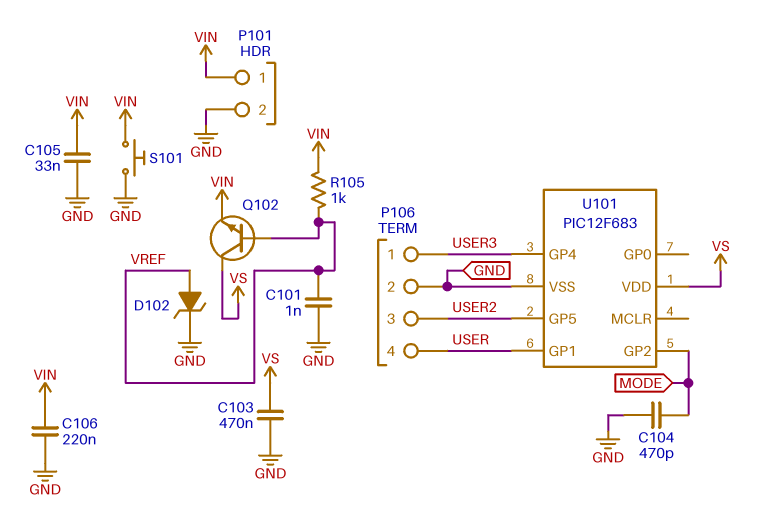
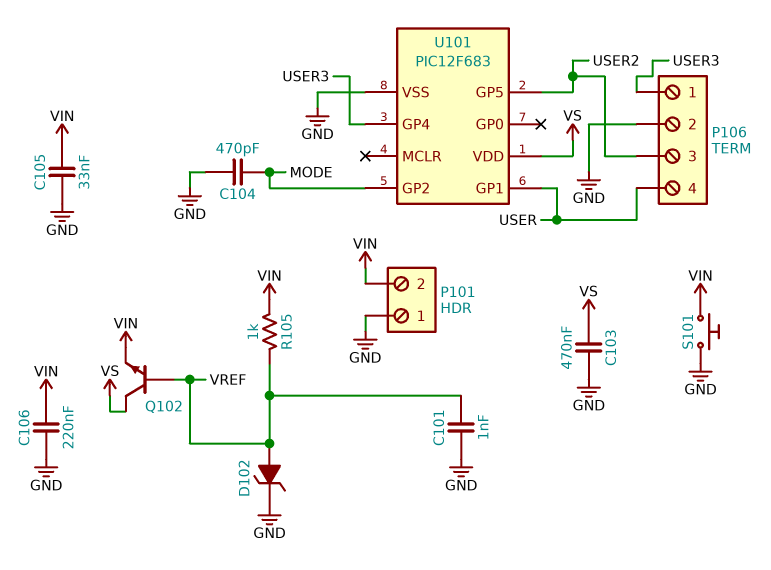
P101 pin 1: VIN -> GND
P101 pin 2: GND -> VIN

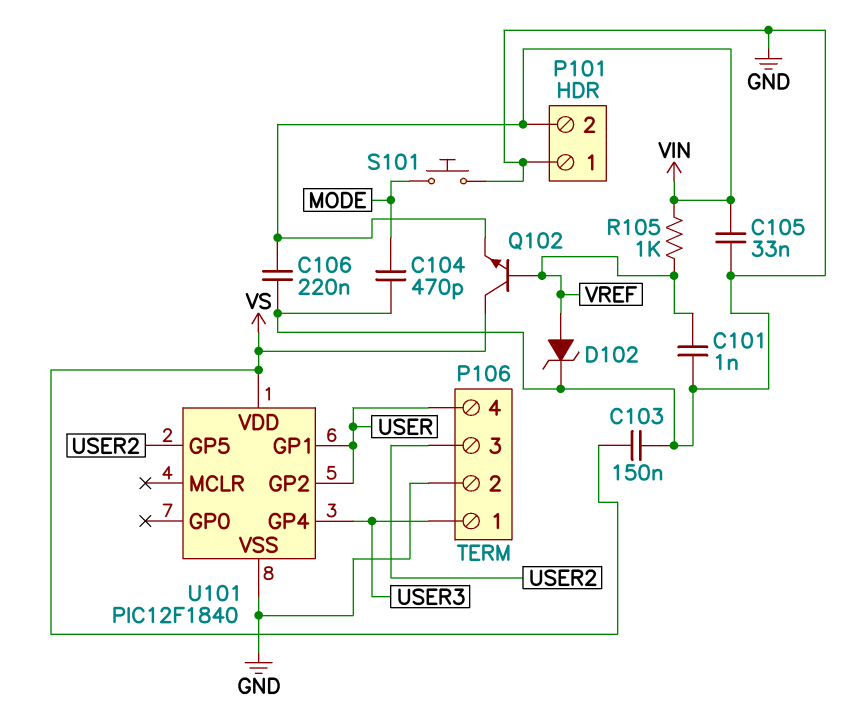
C103: 470nF (GND, VS) -> 150nF (GND, VS)
S101: button (GND, VIN) -> button (GND, MODE)
U101: PIC12F683 -> PIC12F1840
U101 pin GP2: MODE -> USER

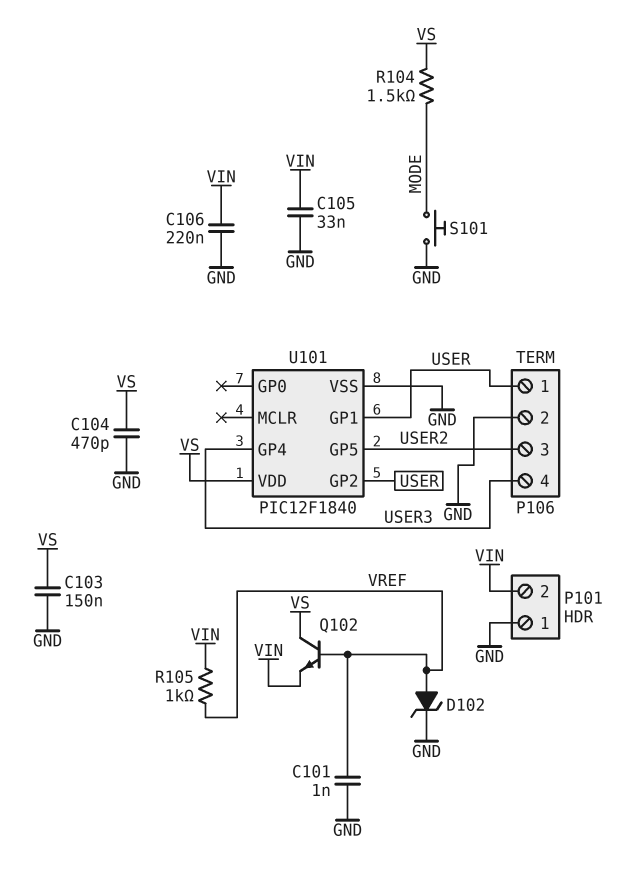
C104: 470pF (GND, MODE) -> 470pF (GND, VS)
P106 pin 1: USER3 -> USER
P106 pin 4: USER -> USER3
R104: none -> 1.5k (MODE, VS)

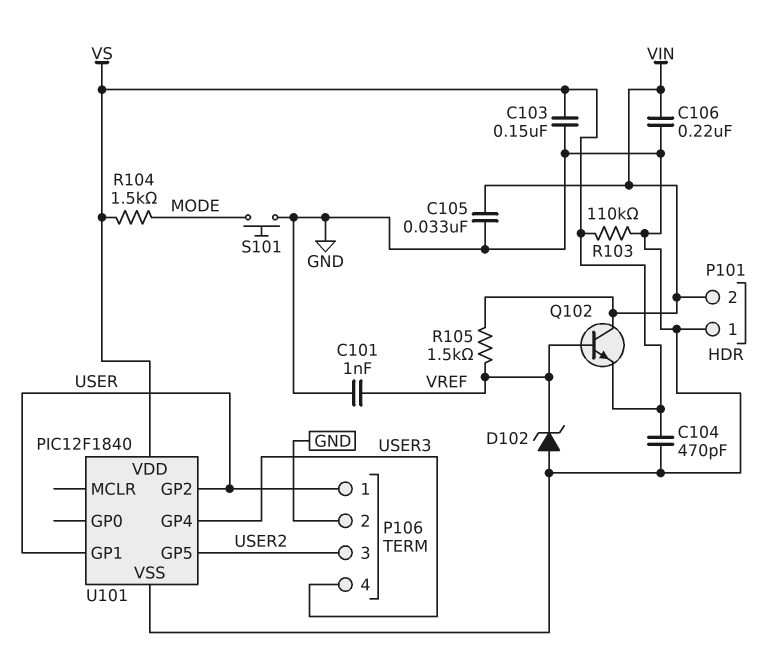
D102: zener (A VREF, K GND) -> zener (A GND, K VREF)
Q102: NPN (B VREF, C VS, E VIN) -> NPN (B VREF, C VIN, E VS)
R103: none -> 110k (GND, VS)
R105: 1k (VIN, VREF) -> 1.5k (VIN, VREF)

